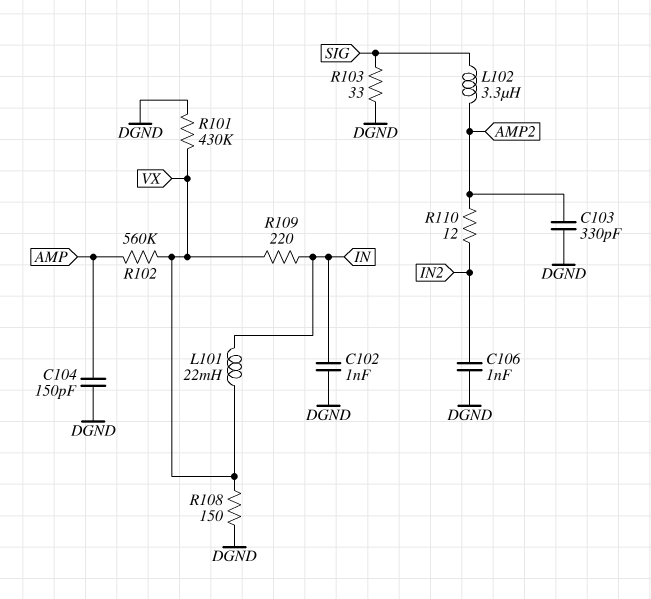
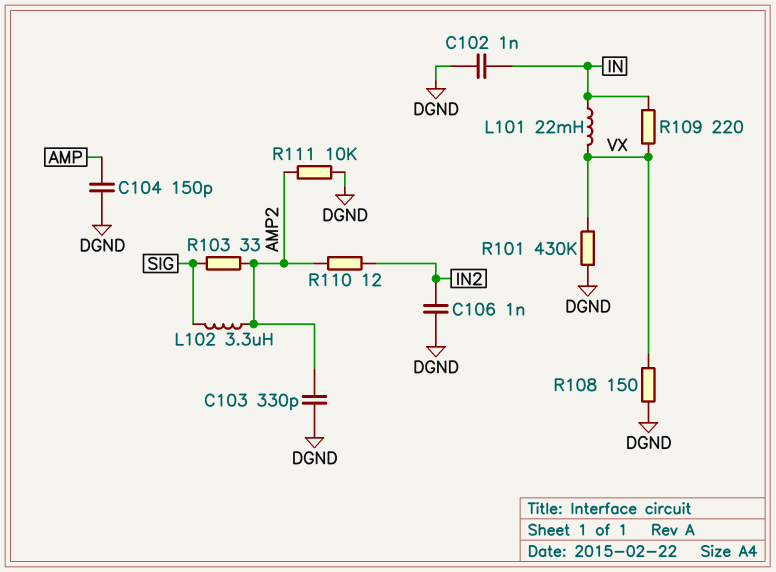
R102: 560k (AMP, VX) -> none
R103: 33 (DGND, SIG) -> 33 (AMP2, SIG)
R111: none -> 10k (AMP2, DGND)

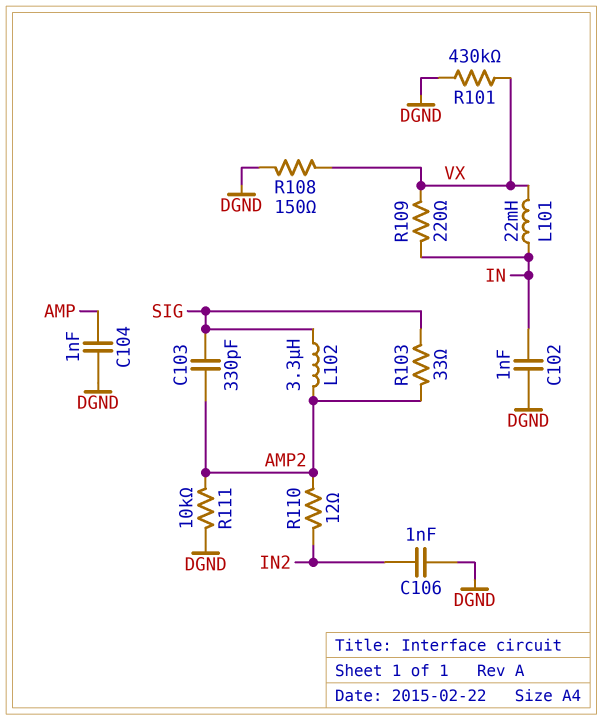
C103: 330pF (AMP2, DGND) -> 330pF (AMP2, SIG)
C104: 150pF (AMP, DGND) -> 1nF (AMP, DGND)

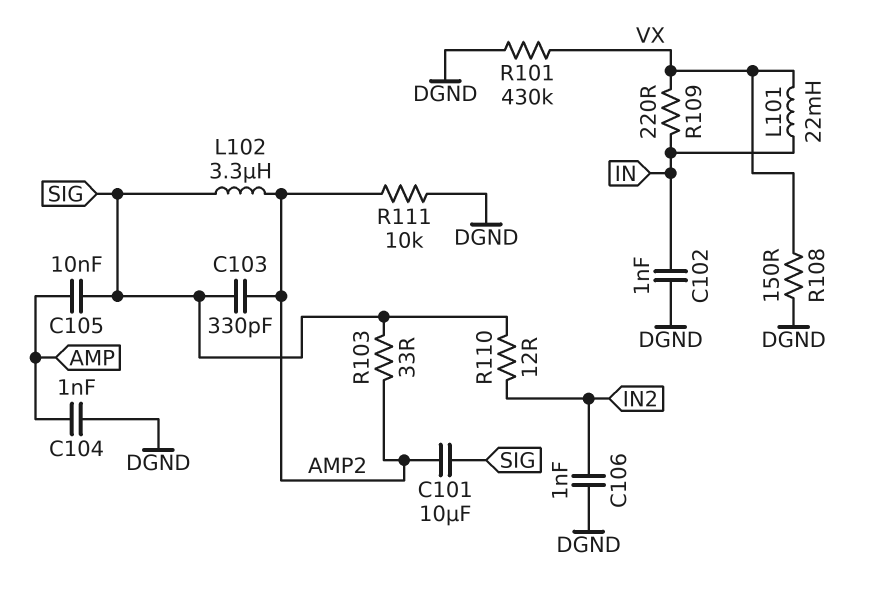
C101: none -> 10uF (AMP2, SIG)
C105: none -> 10nF (AMP, SIG)
R110: 12 (AMP2, IN2) -> 12 (IN2, SIG)

